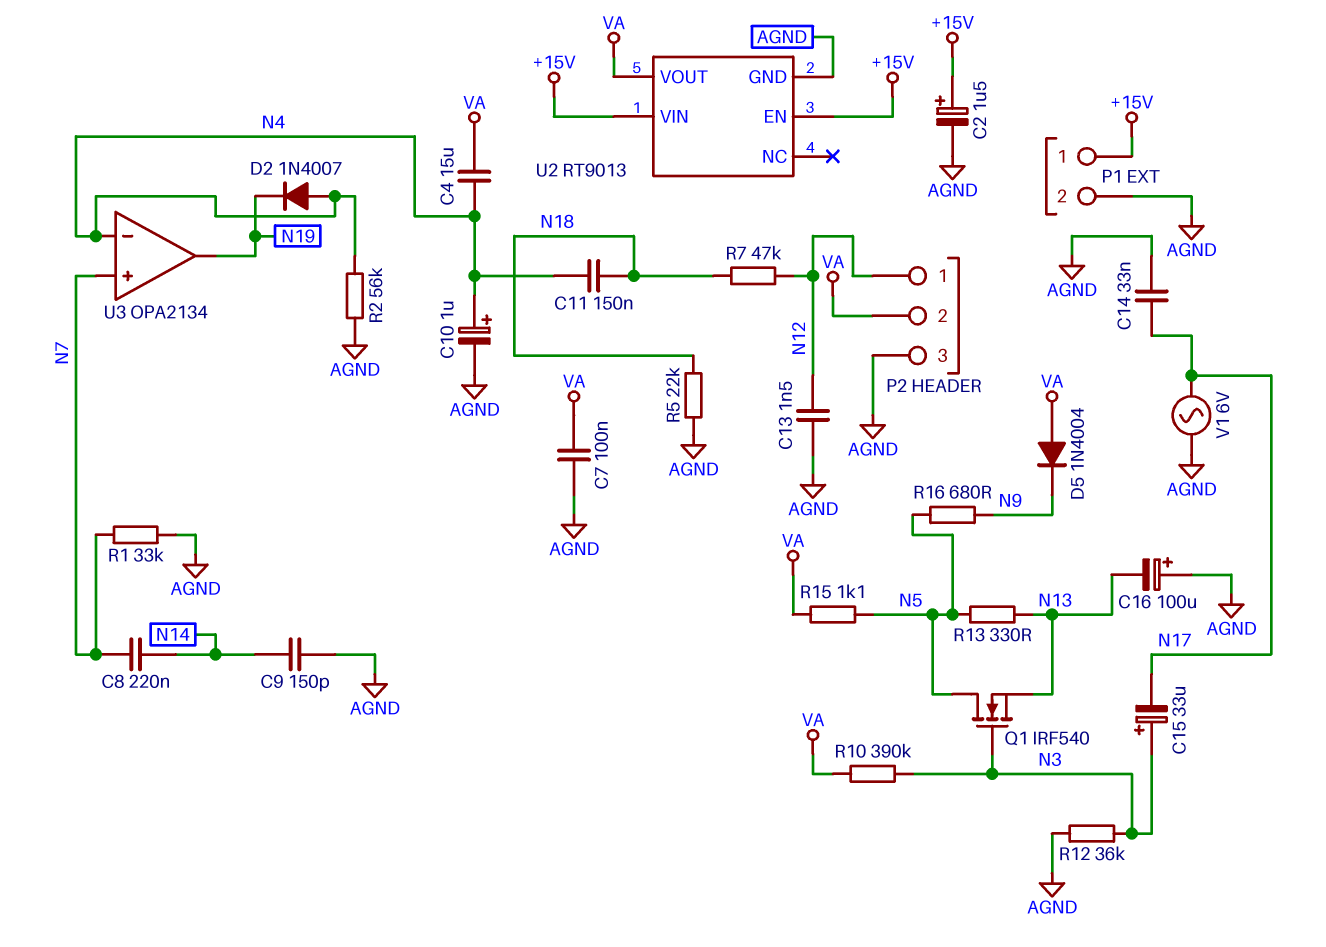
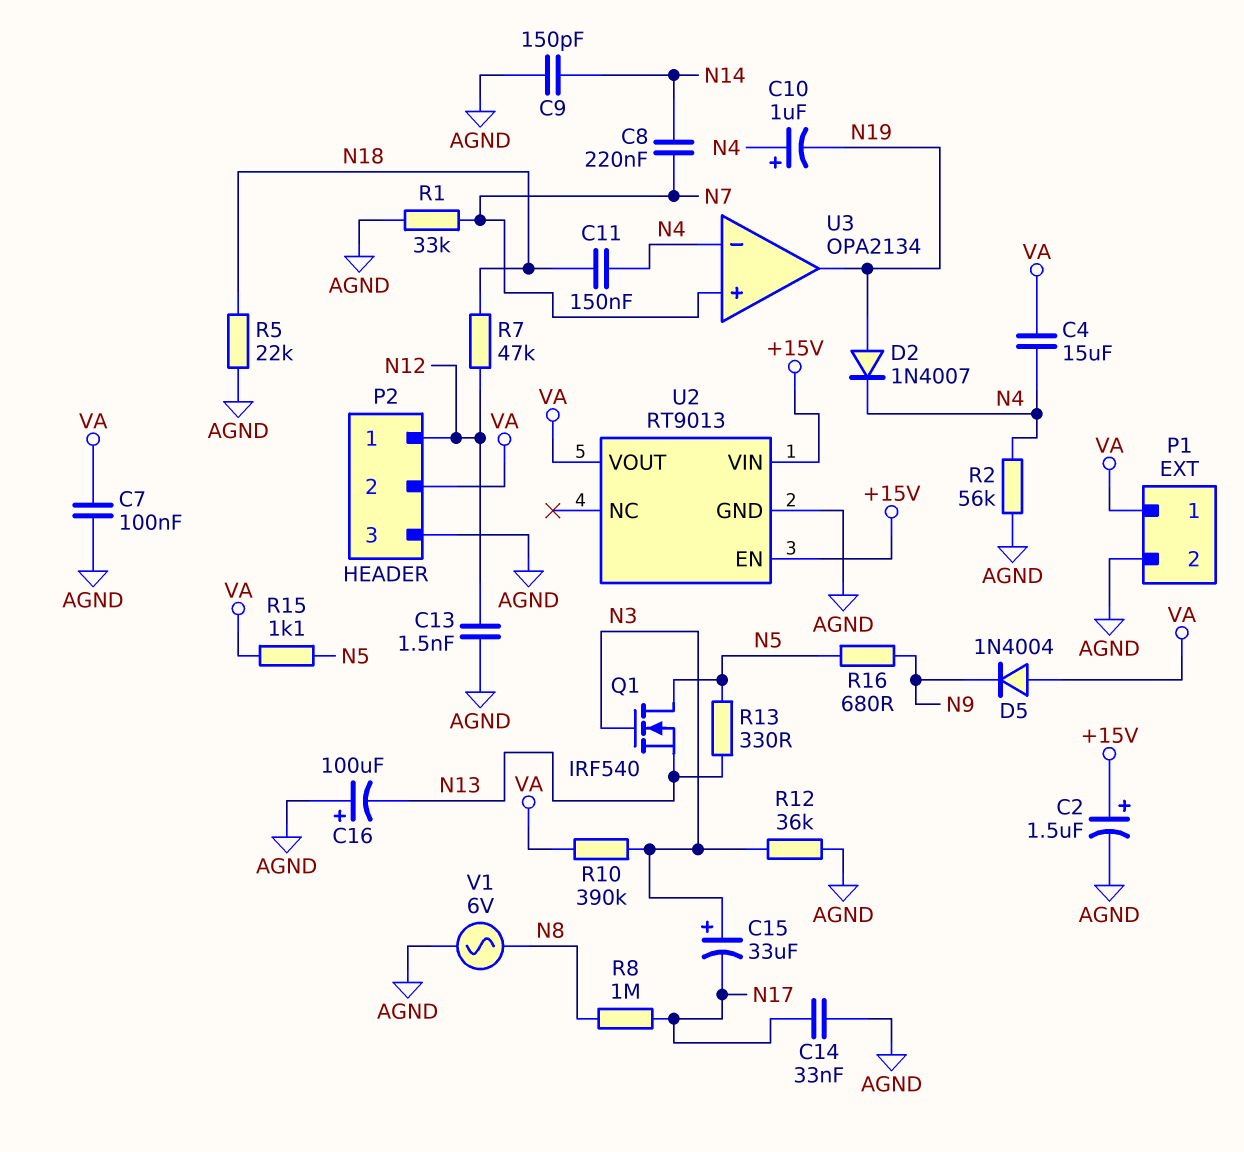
C10: 1uF (plus N4, minus AGND) -> 1uF (plus N4, minus N19)
D2: diode 1N4007 (A N4, K N19) -> diode 1N4007 (A N19, K N4)
P1 pin 1: +15V -> VA
R8: none -> 1M (N8, N17)
V1: AC 6V (AGND, N17) -> AC 6V (AGND, N8)

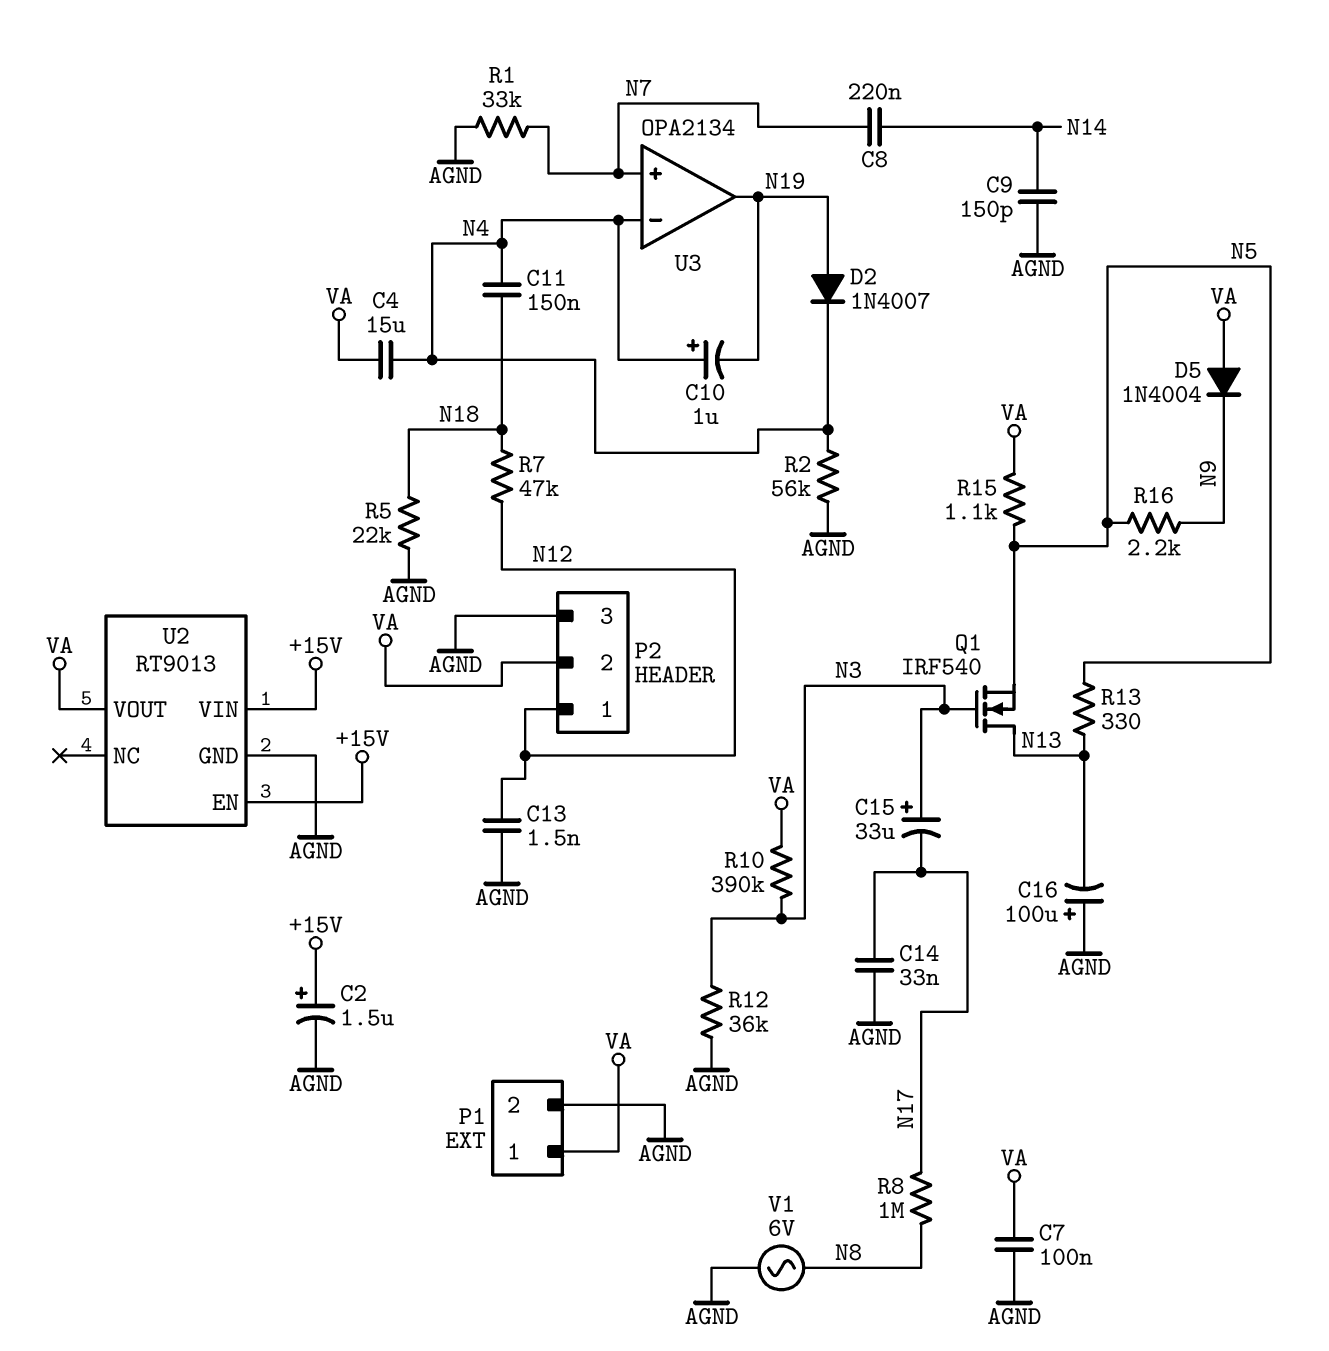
Q1: NMOS IRF540 (G N3, D N5, S N13) -> NMOS IRF540 (G N3, D N13, S N5)
R16: 680 (N5, N9) -> 2.2k (N5, N9)

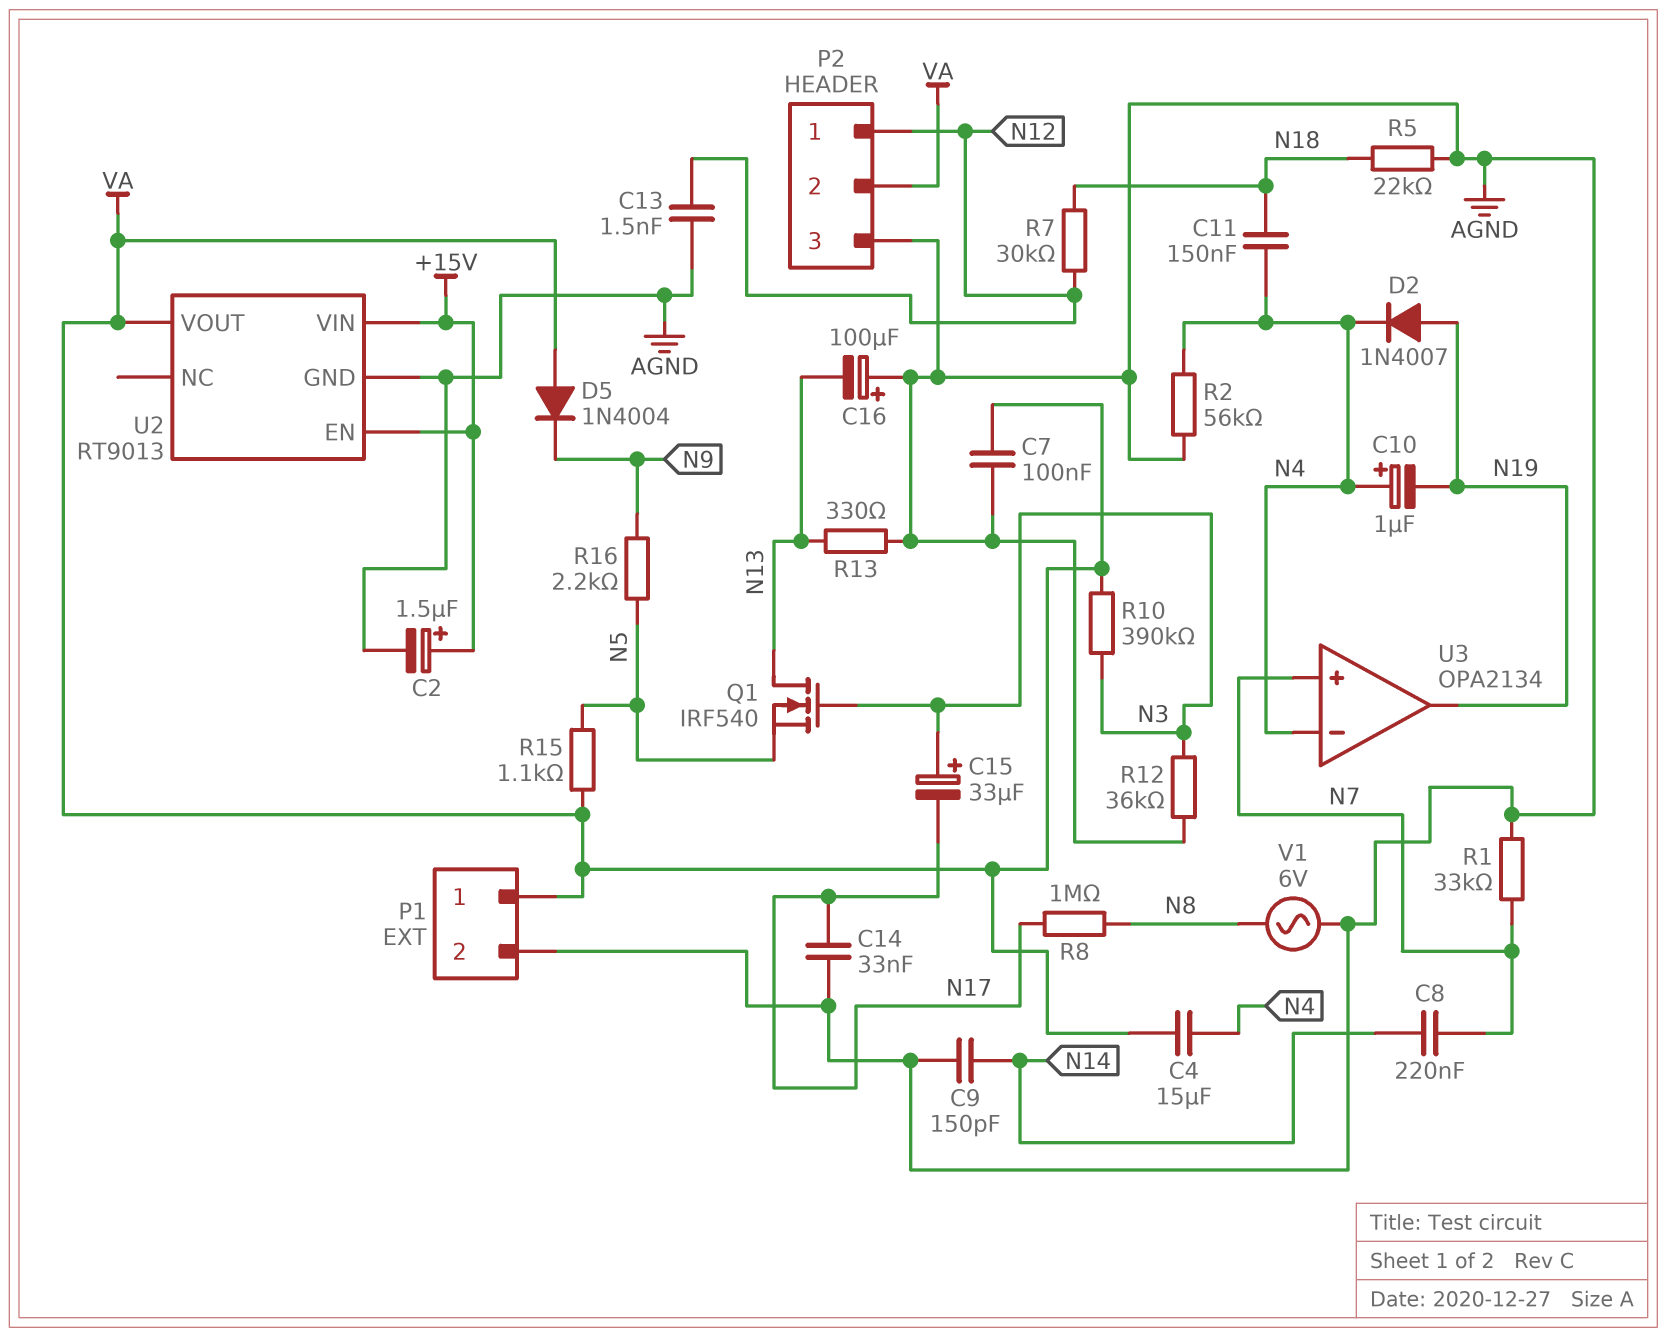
R7: 47k (N12, N18) -> 30k (N12, N18)
R13: 330 (N5, N13) -> 330 (AGND, N13)

